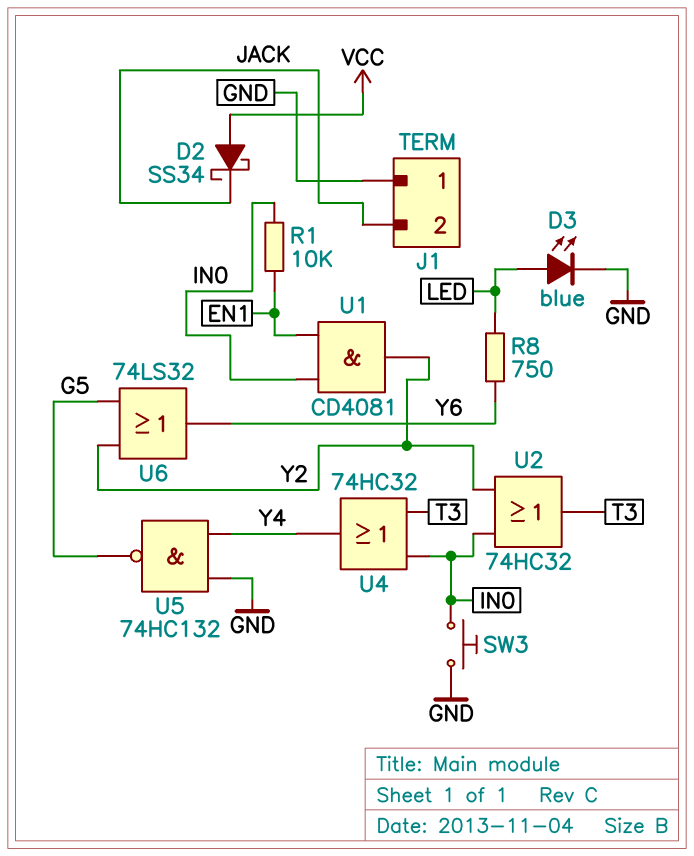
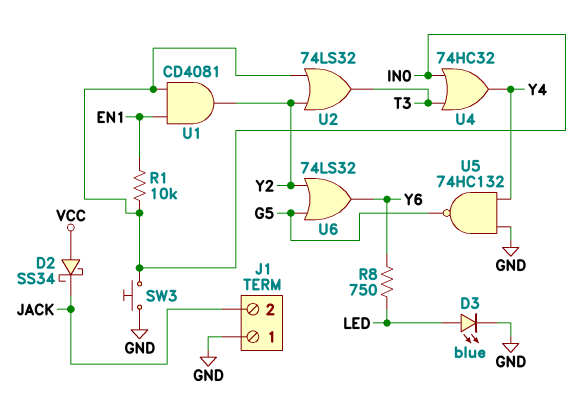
U2: OR 74HC32 (in IN0, in Y2, out T3) -> OR 74LS32 (in IN0, in Y2, out T3)

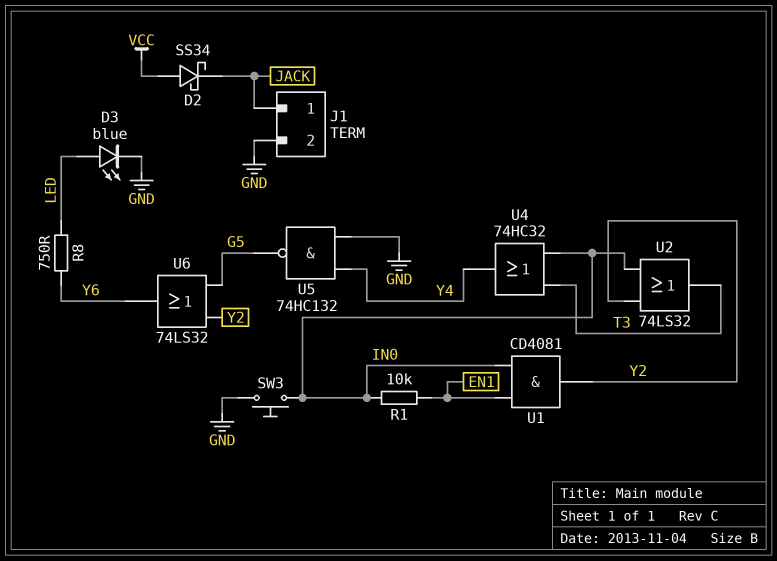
J1 pin 1: GND -> JACK
J1 pin 2: JACK -> GND

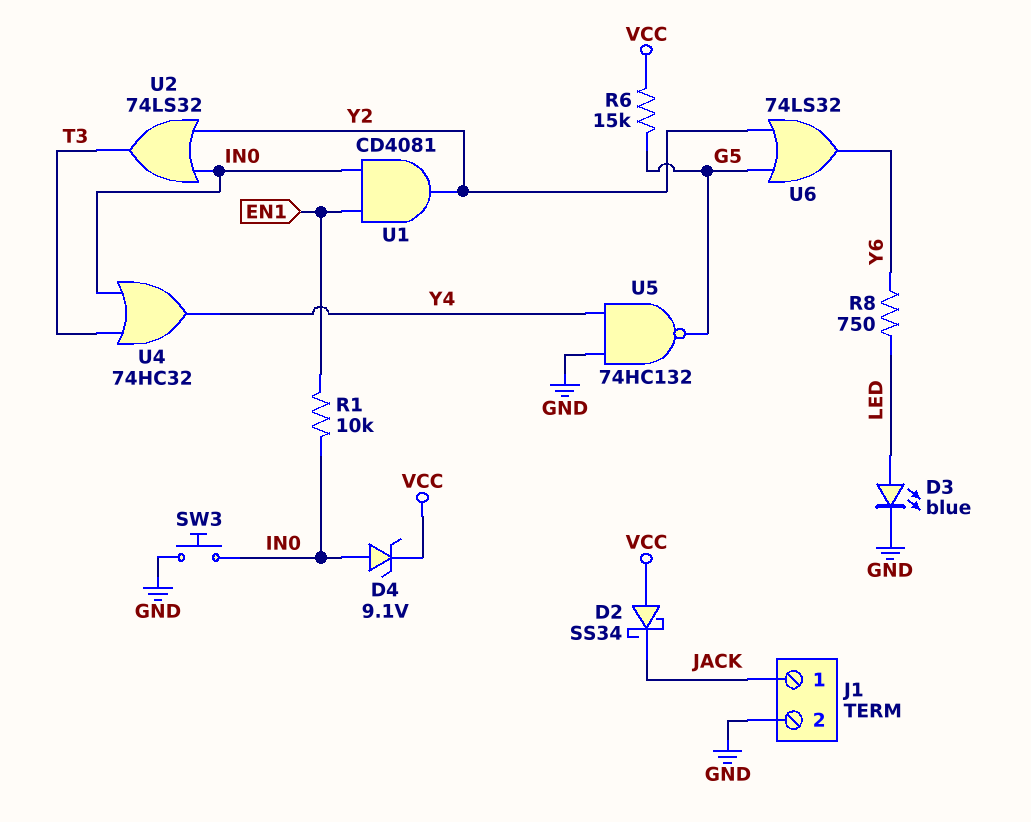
D4: none -> zener 9.1V (A IN0, K VCC)
R6: none -> 15k (G5, VCC)

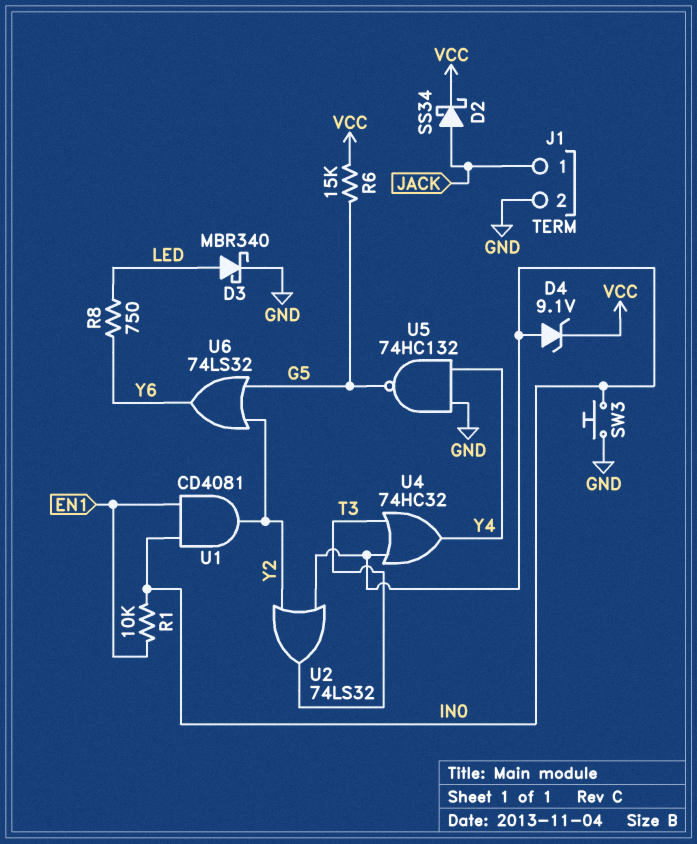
D2: schottky SS34 (A VCC, K JACK) -> schottky SS34 (A JACK, K VCC)
D3: LED blue (A LED, K GND) -> schottky MBR340 (A LED, K GND)

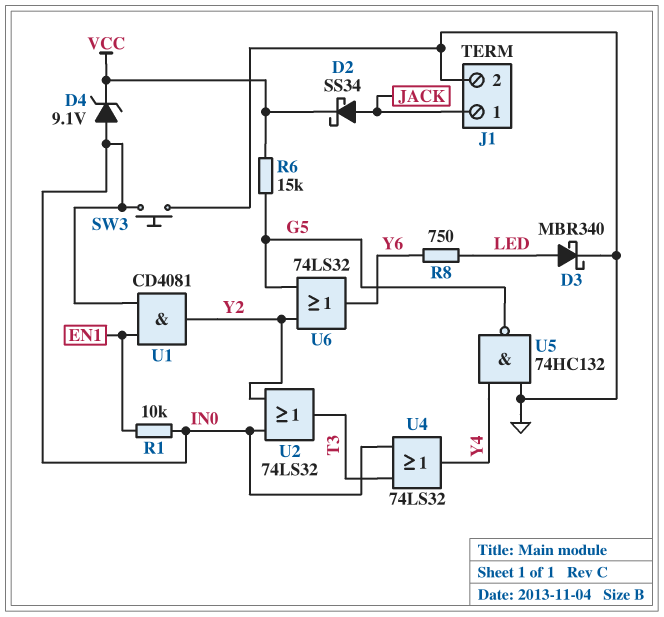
U4: OR 74HC32 (in IN0, in T3, out Y4) -> OR 74LS32 (in IN0, in T3, out Y4)

